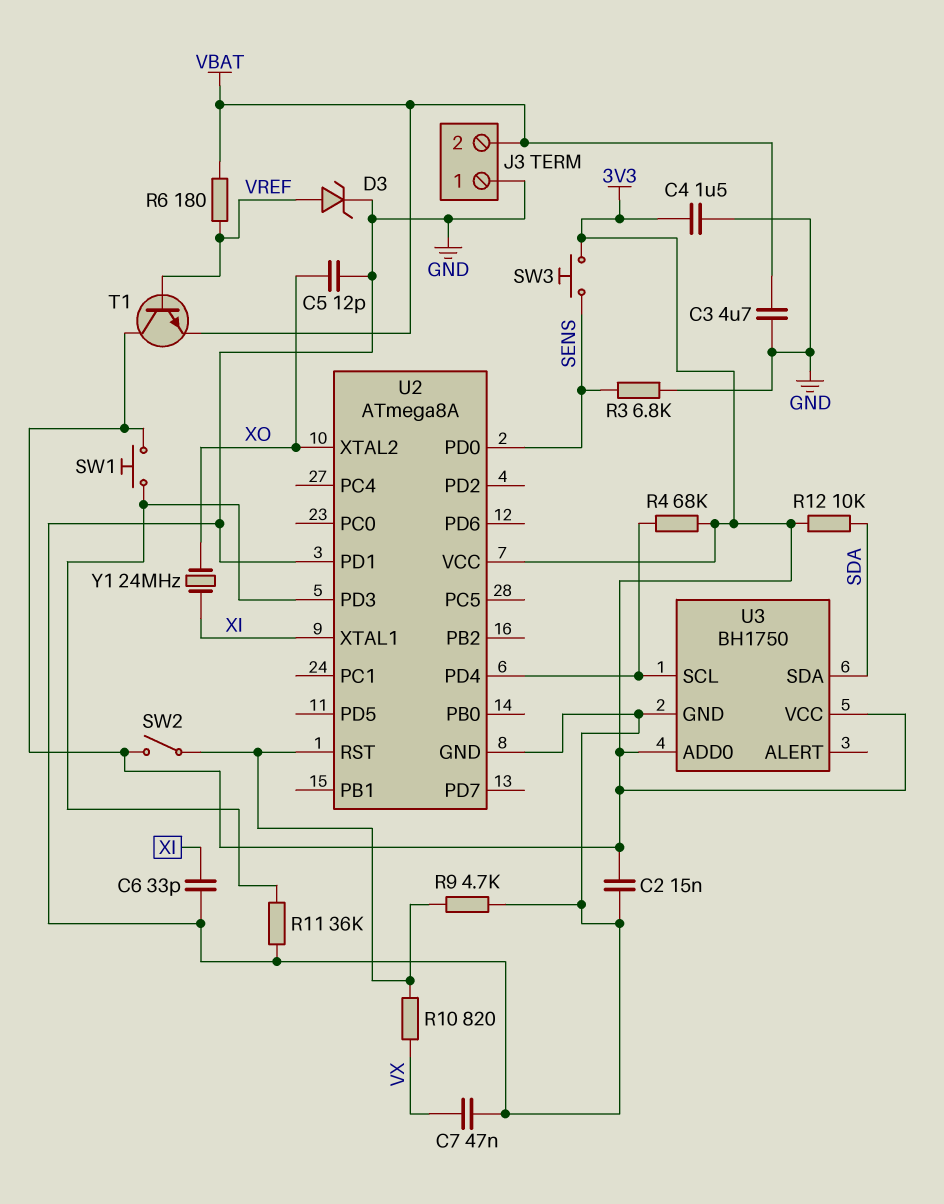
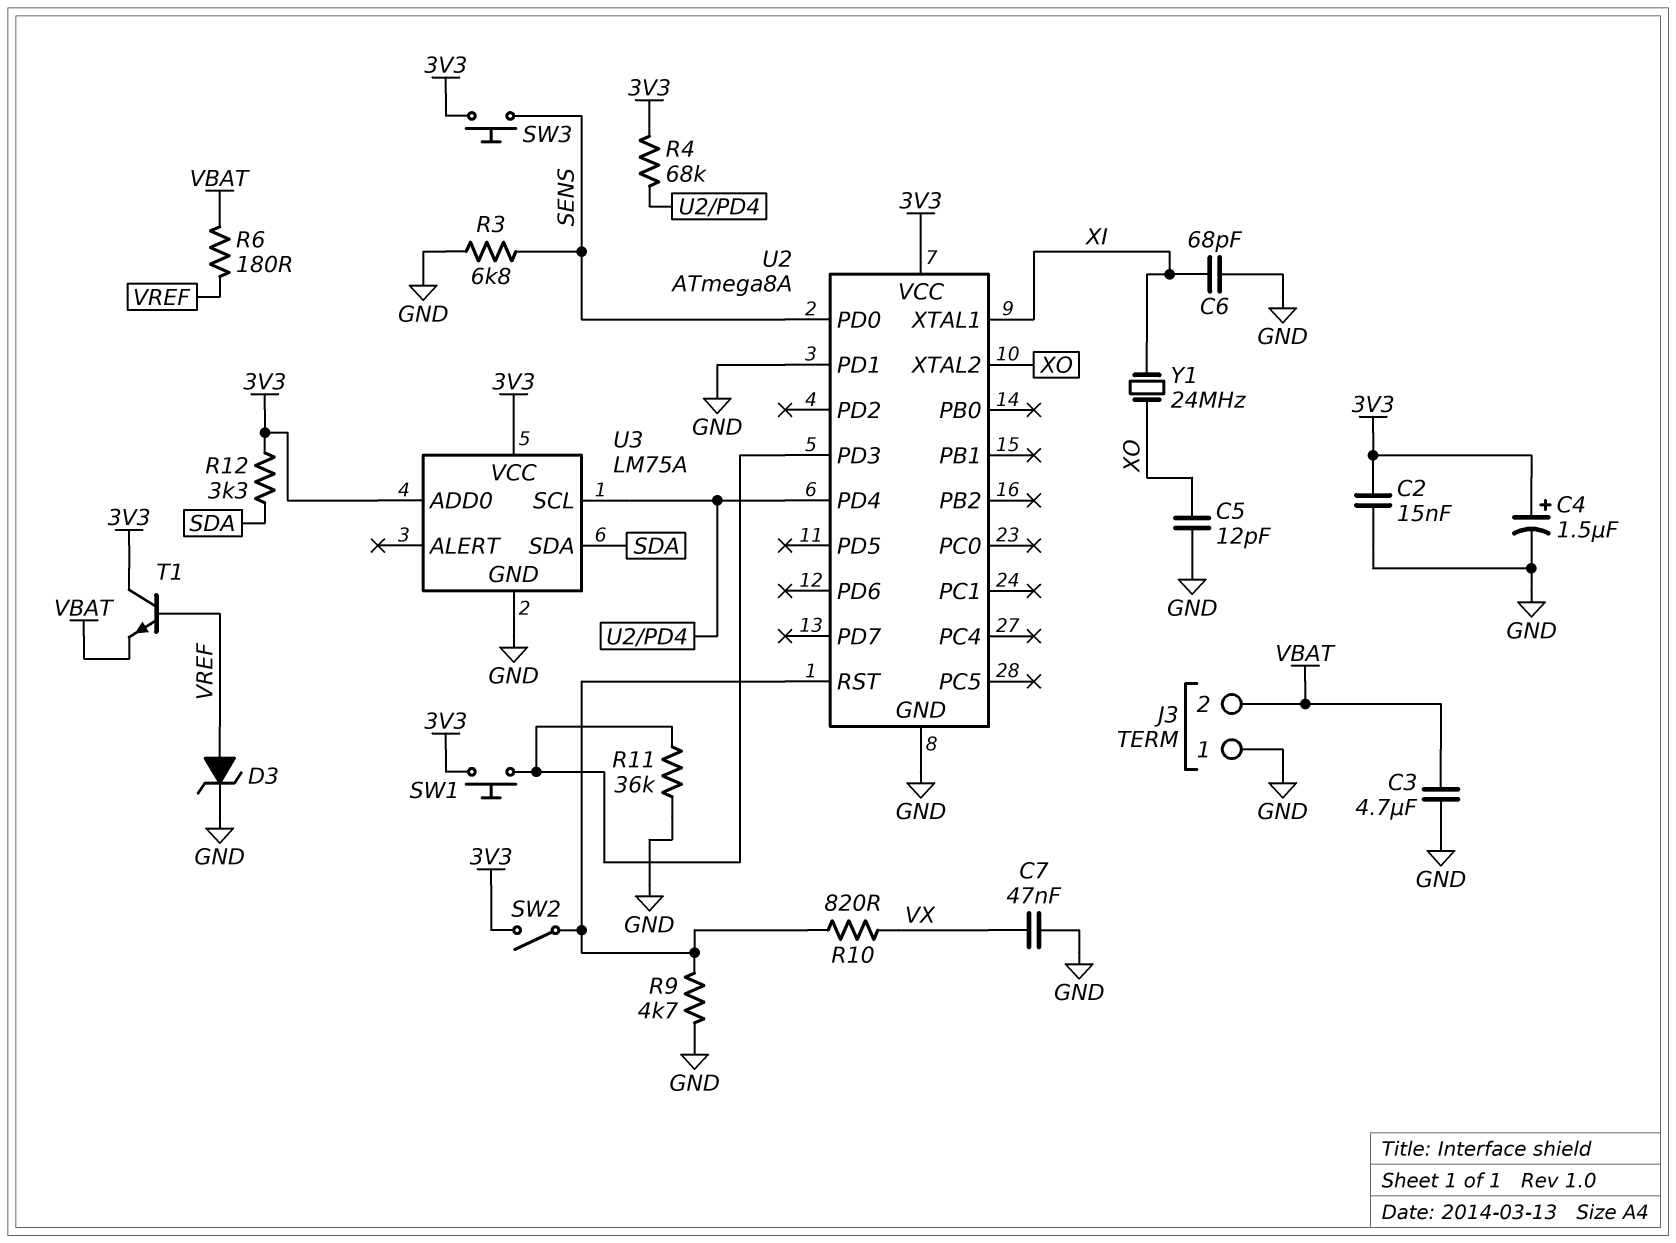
C4: 1.5uF (3V3, GND) -> 1.5uF (plus 3V3, minus GND)
C6: 33pF (GND, XI) -> 68pF (GND, XI)
R12: 10k (3V3, SDA) -> 3.3k (3V3, SDA)
U3: BH1750 -> LM75A

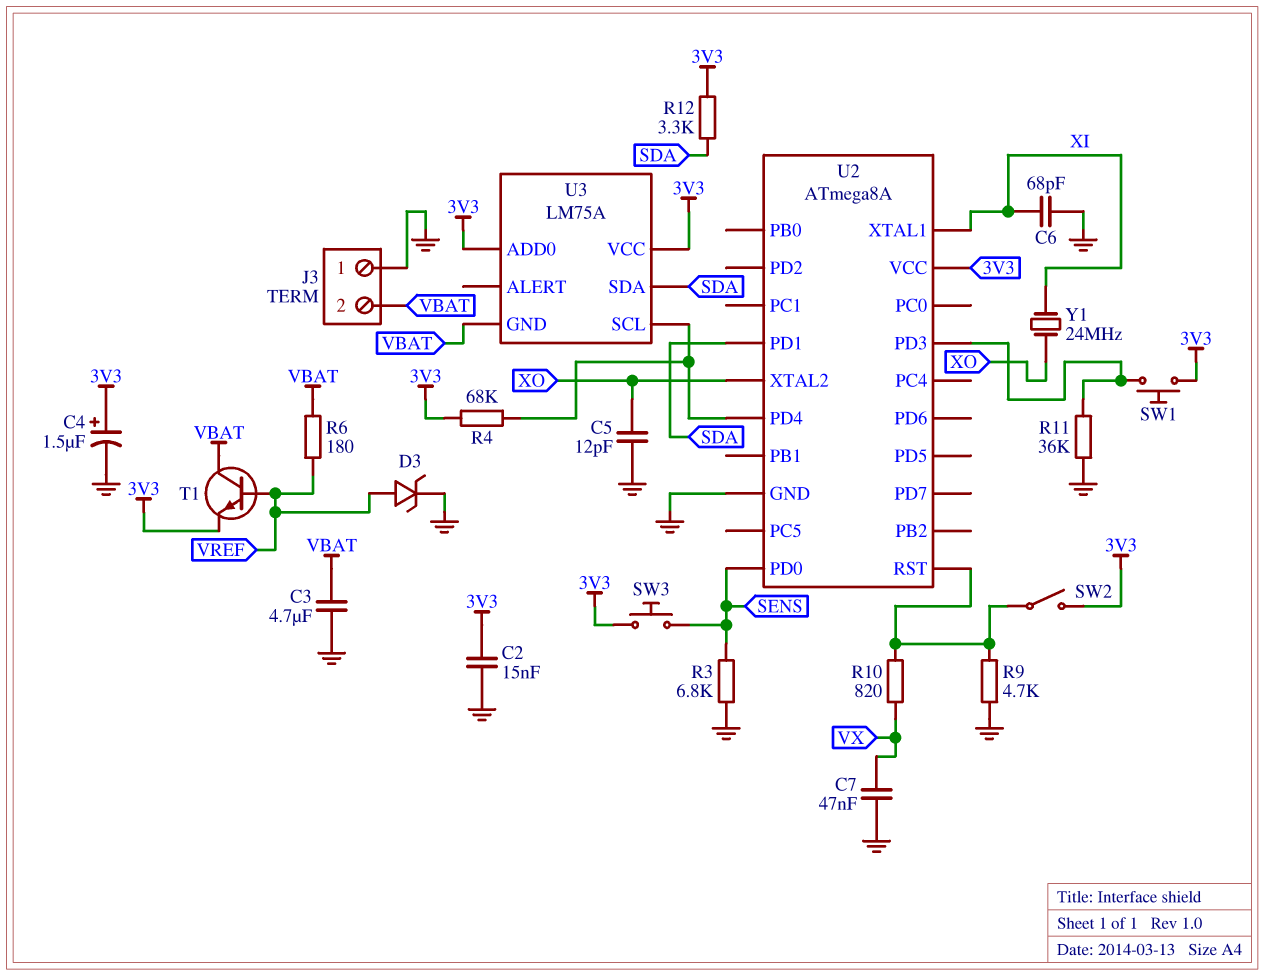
T1: NPN (B VREF, C 3V3, E VBAT) -> NPN (B VREF, C VBAT, E 3V3)
U2 pin PD1: GND -> SDA
U3 pin GND: GND -> VBAT

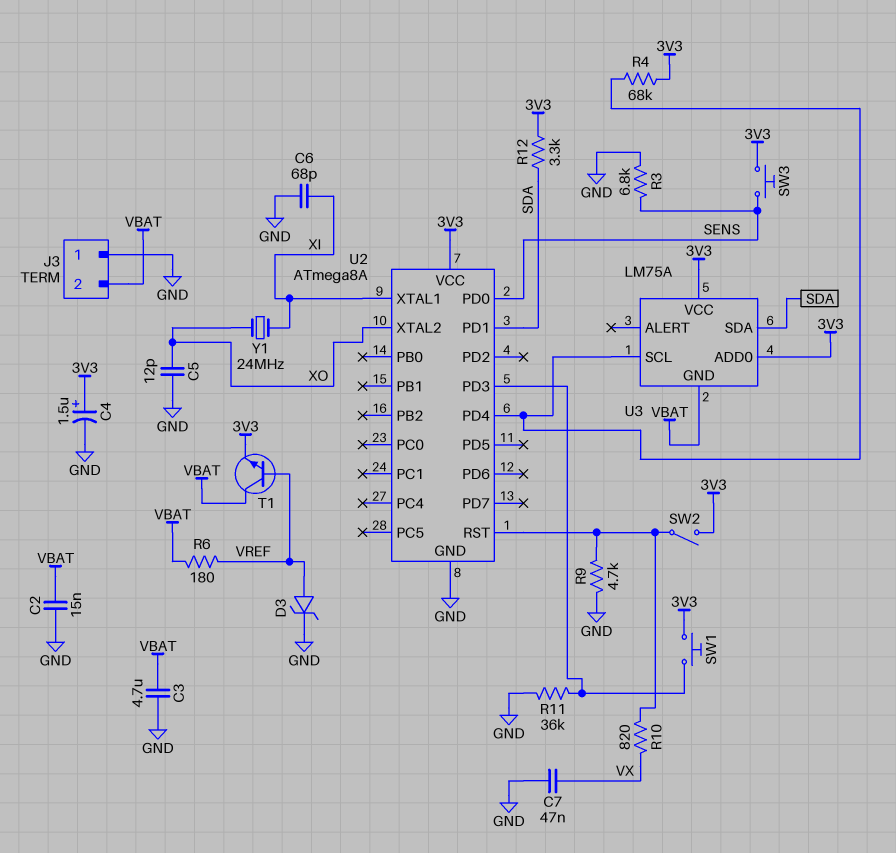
C2: 15nF (3V3, GND) -> 15nF (GND, VBAT)

